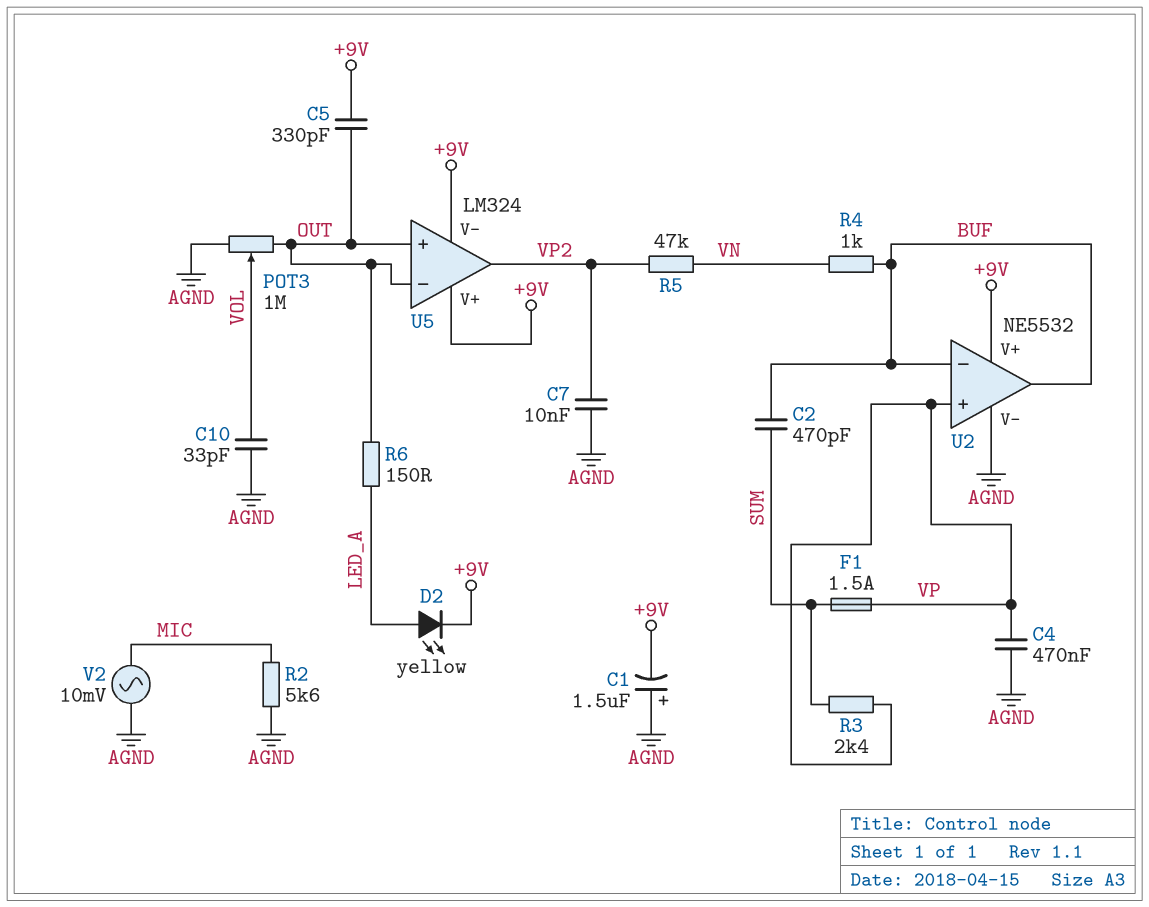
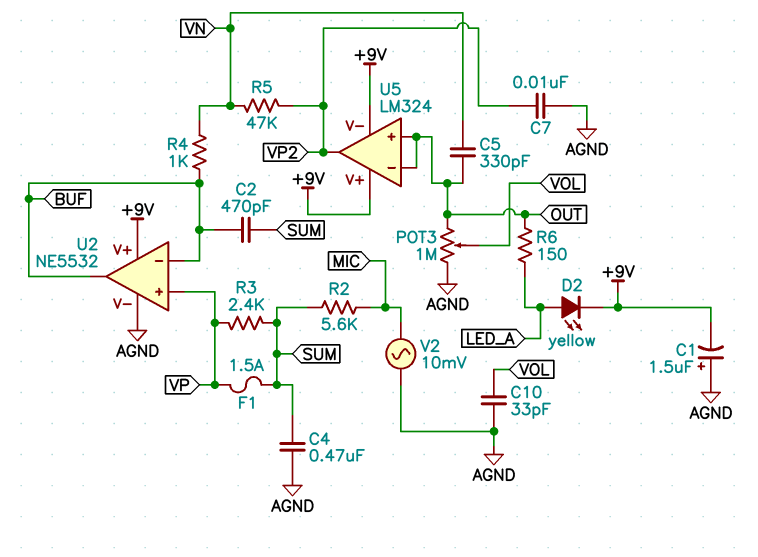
C4: 470nF (AGND, VP) -> 470nF (AGND, SUM)
C5: 330pF (+9V, OUT) -> 330pF (OUT, VN)
R2: 5.6k (AGND, MIC) -> 5.6k (MIC, SUM)

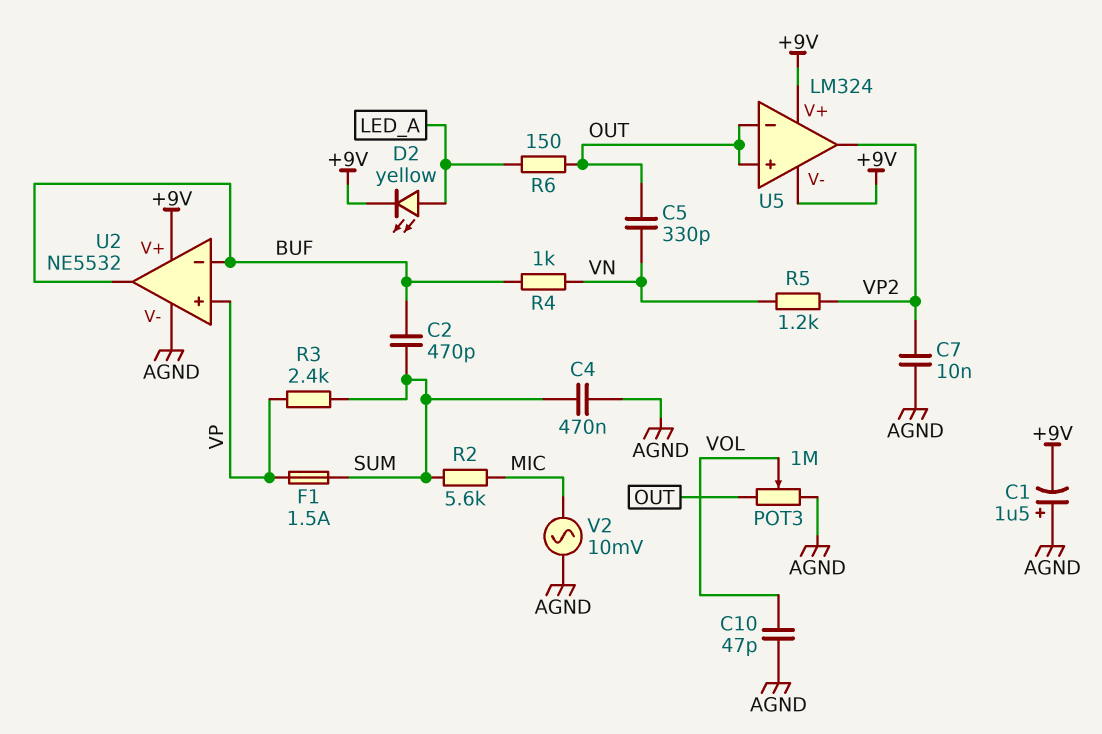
C10: 33pF (AGND, VOL) -> 47pF (AGND, VOL)
R5: 47k (VN, VP2) -> 1.2k (VN, VP2)

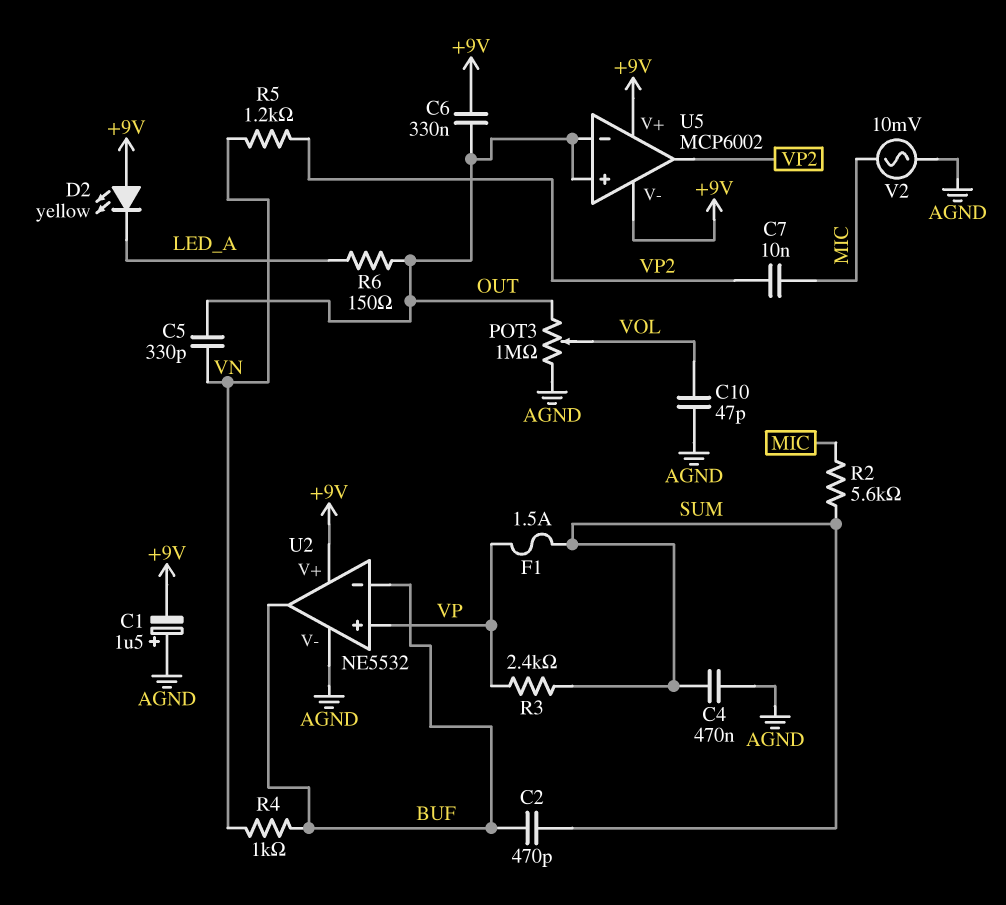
C6: none -> 330nF (+9V, OUT)
C7: 10nF (AGND, VP2) -> 10nF (MIC, VP2)
D2: LED yellow (A LED_A, K +9V) -> LED yellow (A +9V, K LED_A)
U5: LM324 -> MCP6002

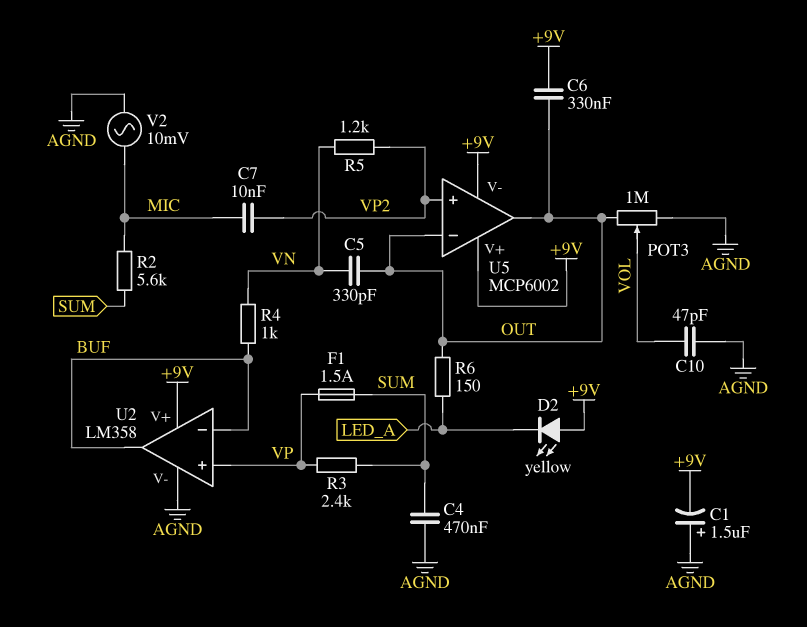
C2: 470pF (BUF, SUM) -> none
U2: NE5532 -> LM358
U5 pin in+: OUT -> VP2
U5 pin out: VP2 -> OUT

